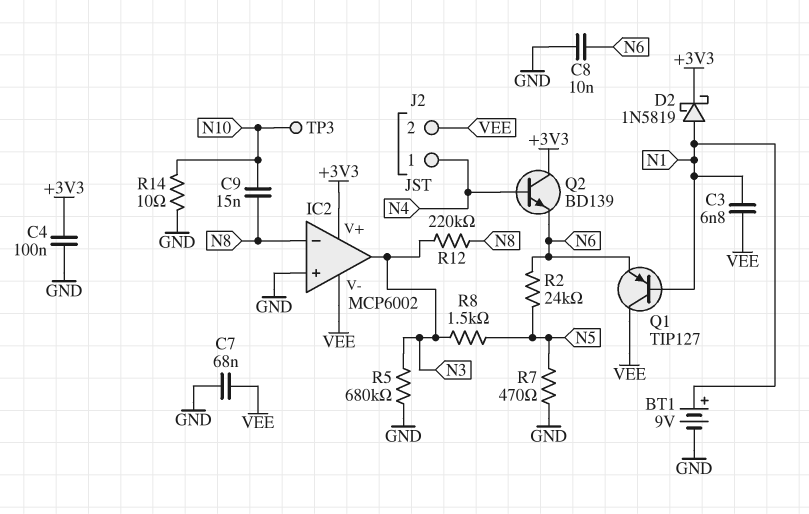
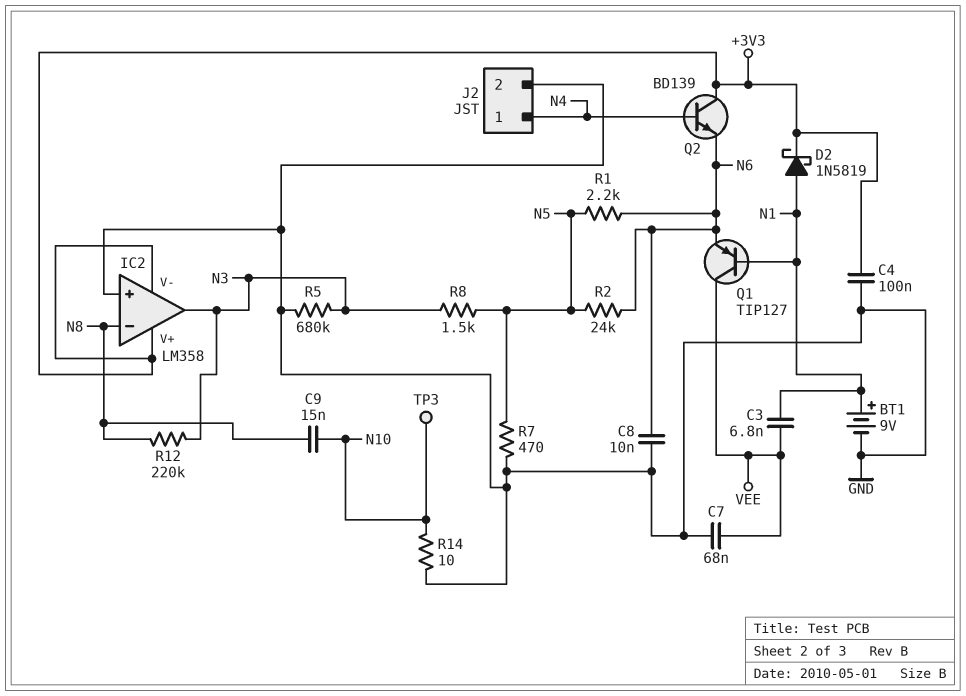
IC2: MCP6002 -> LM358
IC2 pin V-: VEE -> +3V3
J2 pin 2: VEE -> GND
R1: none -> 2.2k (N5, N6)

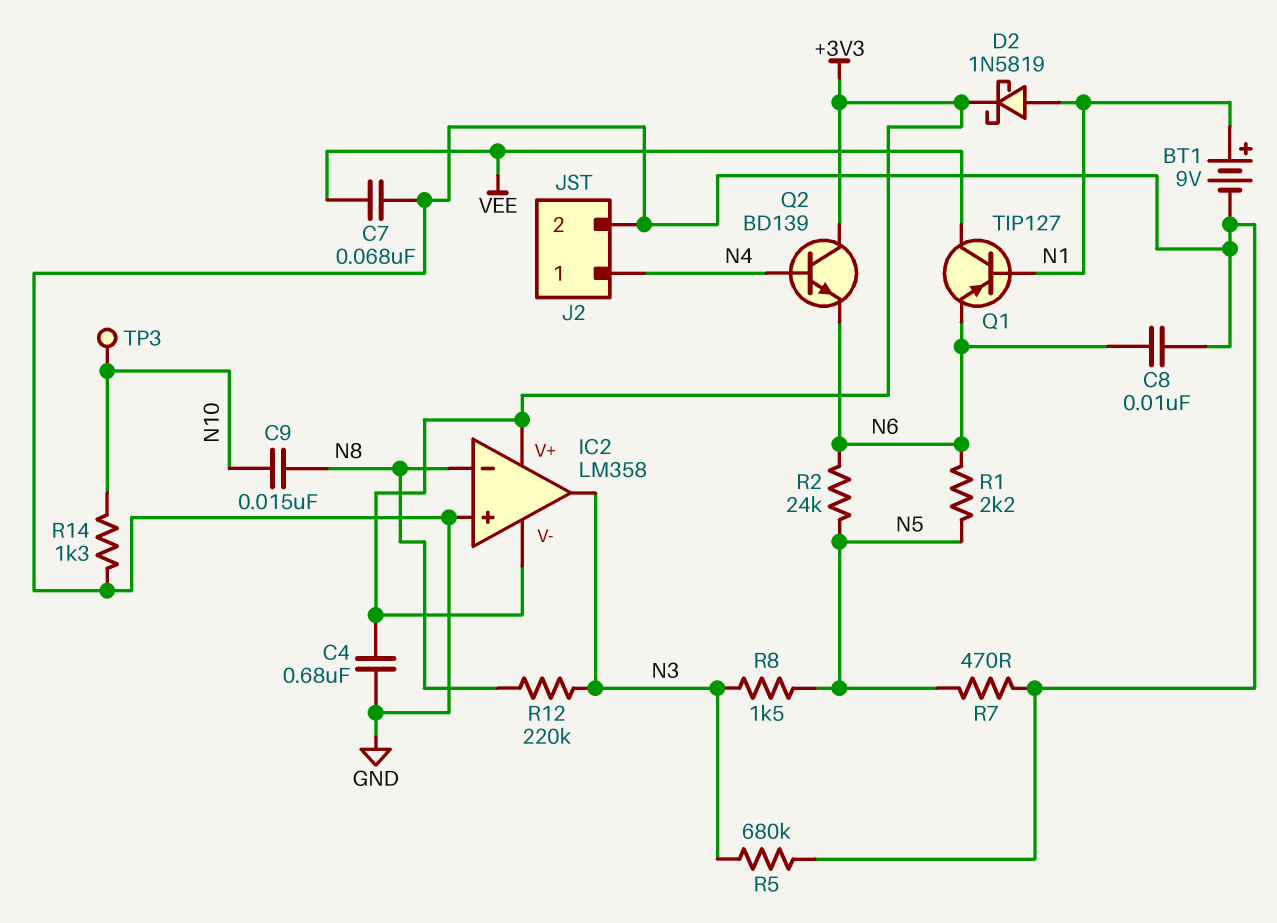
C3: 6.8nF (N1, VEE) -> none
C4: 100nF (+3V3, GND) -> 680nF (+3V3, GND)
R14: 10 (GND, N10) -> 1.3k (GND, N10)

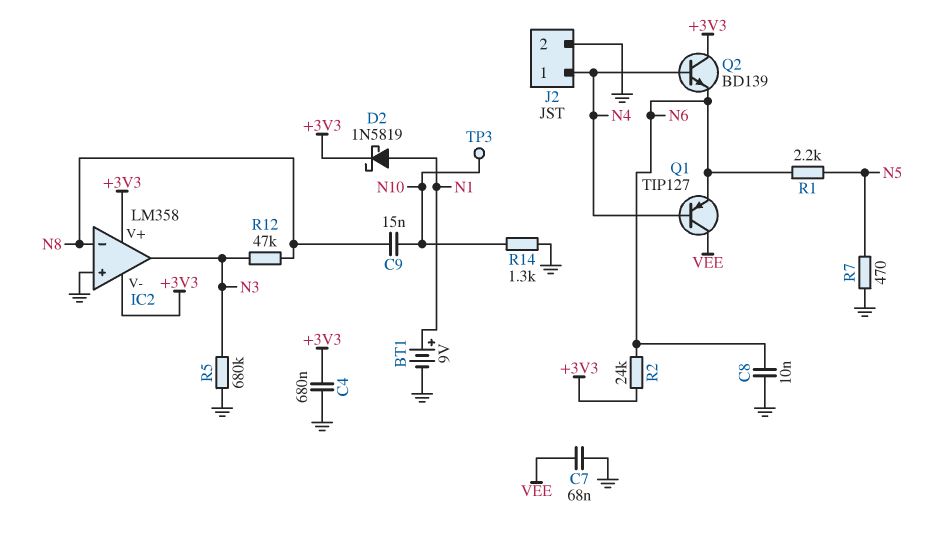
Q1: PNP TIP127 (B N1, C VEE, E N6) -> PNP TIP127 (B N4, C VEE, E N6)
R2: 24k (N5, N6) -> 24k (+3V3, N6)
R8: 1.5k (N3, N5) -> none
R12: 220k (N3, N8) -> 47k (N3, N8)

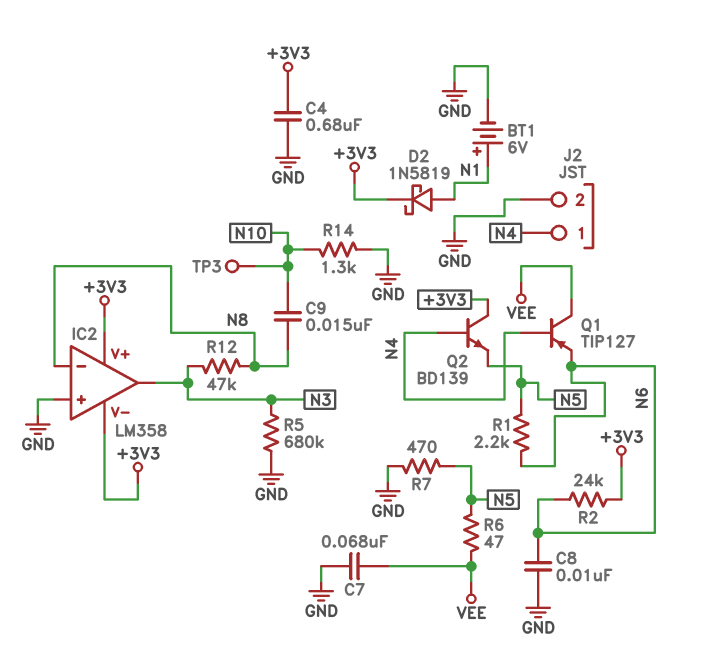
BT1: 9V (plus N1, minus GND) -> 6V (plus N1, minus GND)
Q2: NPN BD139 (B N4, C +3V3, E N6) -> NPN BD139 (B N4, C +3V3, E N5)
R6: none -> 47 (N5, VEE)

